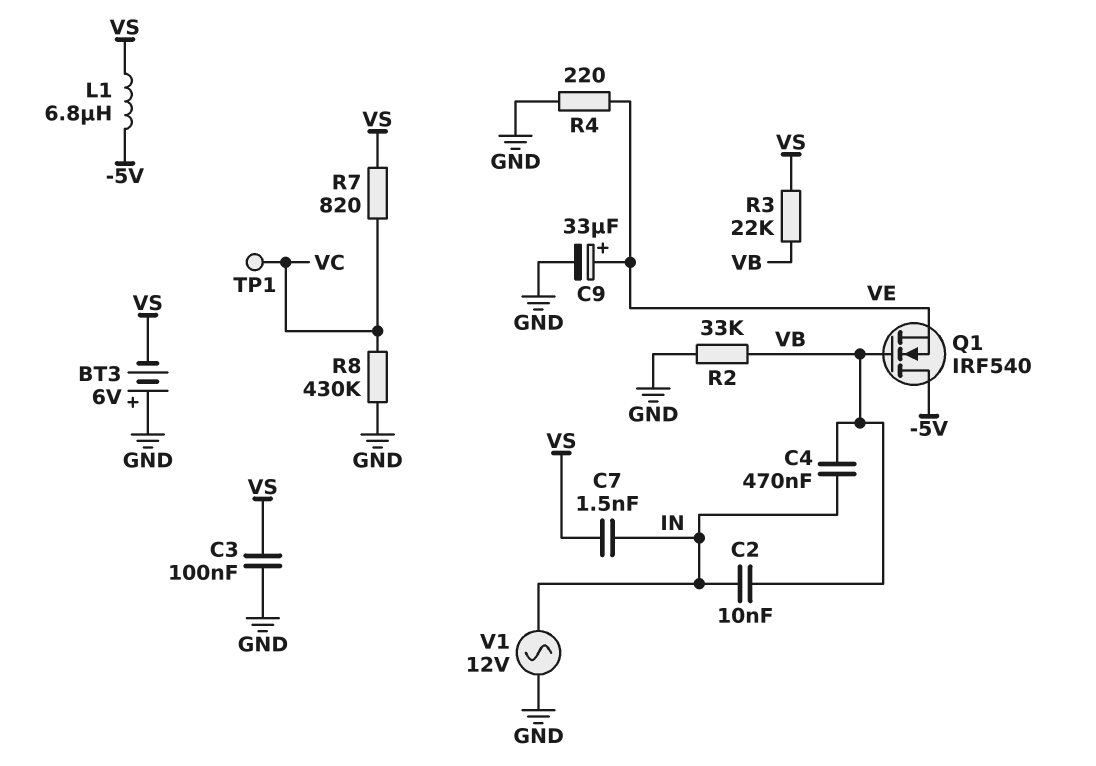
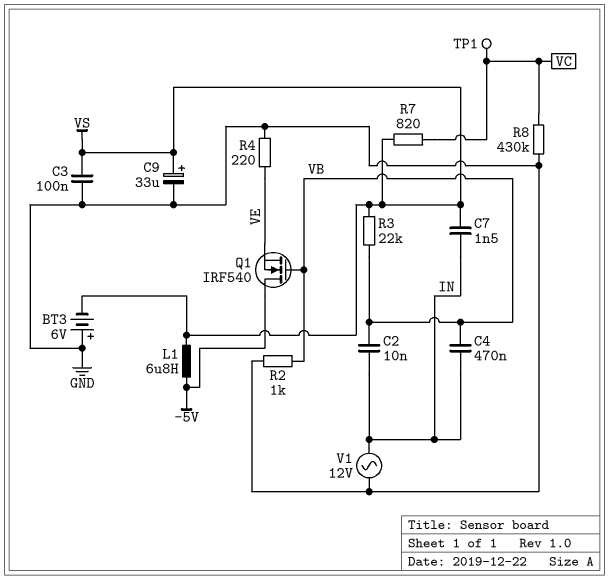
C9: 33uF (plus VE, minus GND) -> 33uF (plus VS, minus GND)
R2: 33k (GND, VB) -> 1k (GND, VB)

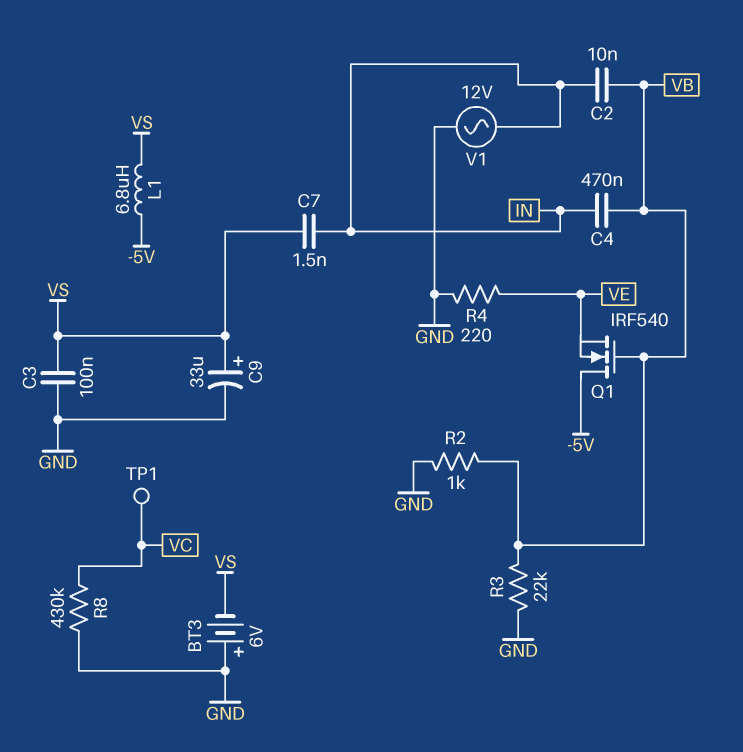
R3: 22k (VB, VS) -> 22k (GND, VB)
R7: 820 (VC, VS) -> none

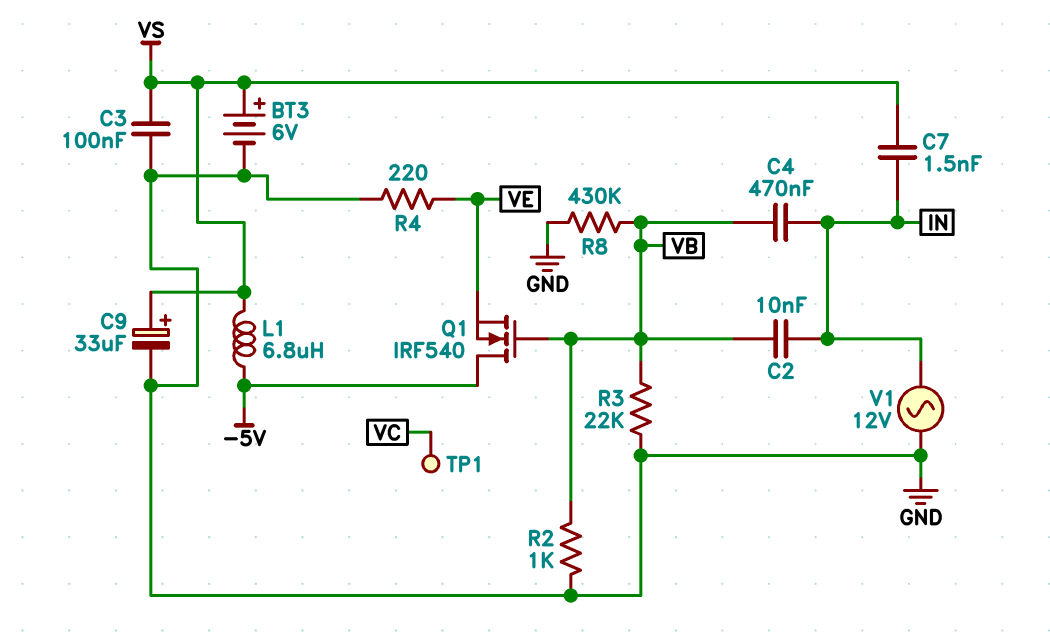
BT3: 6V (plus GND, minus VS) -> 6V (plus VS, minus GND)
R8: 430k (GND, VC) -> 430k (GND, VB)

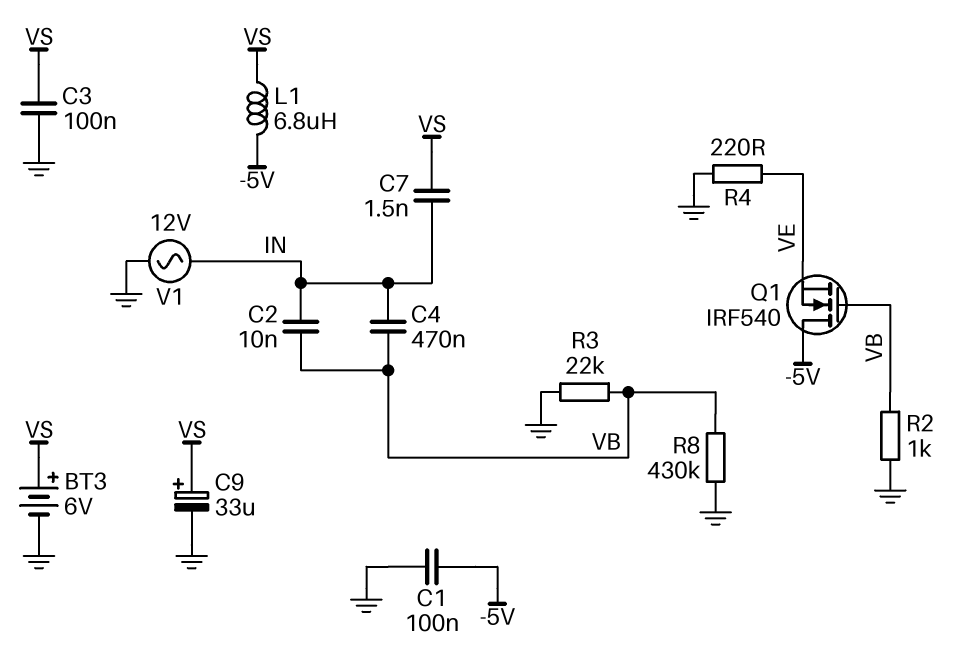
C1: none -> 100nF (-5V, GND)
TP1: test point (VC) -> none

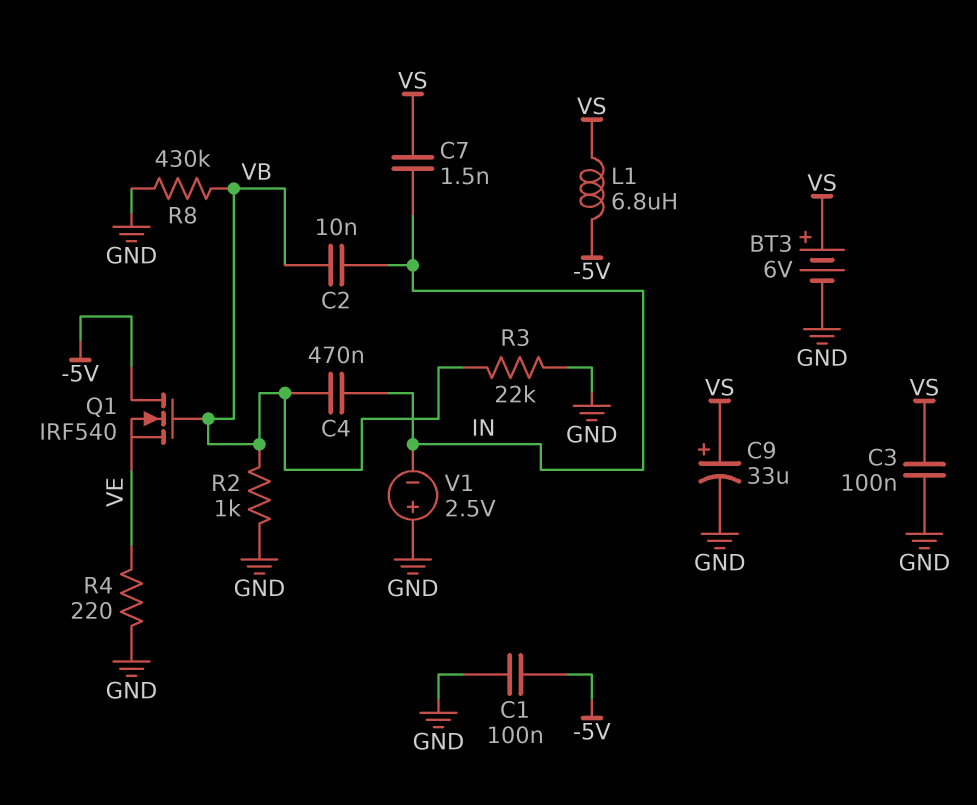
V1: AC 12V (GND, IN) -> 2.5V (plus GND, minus IN)

